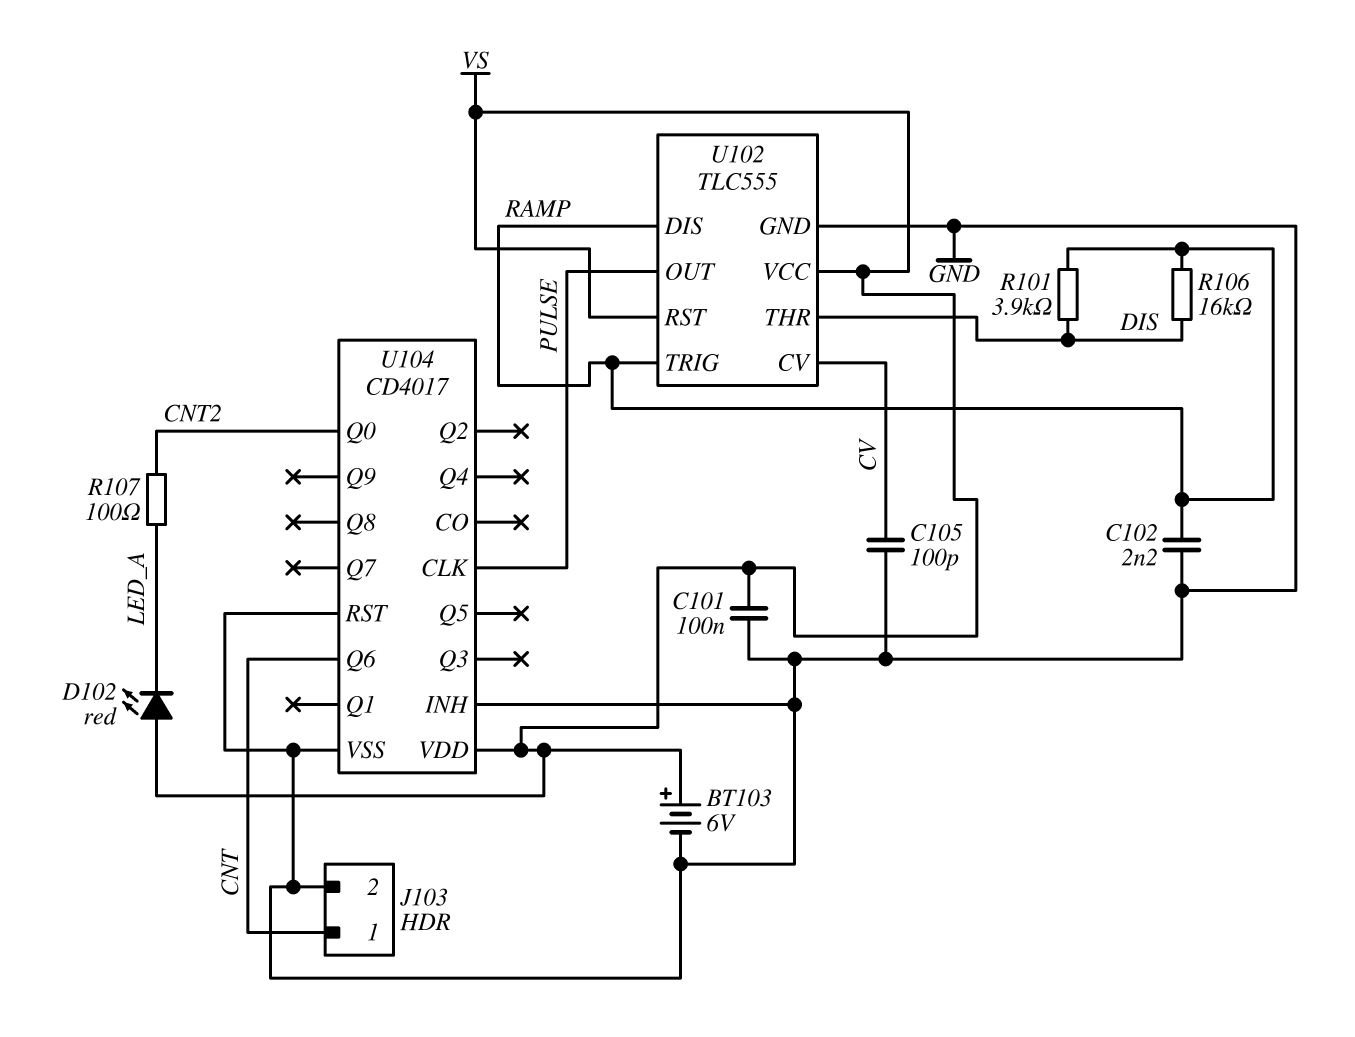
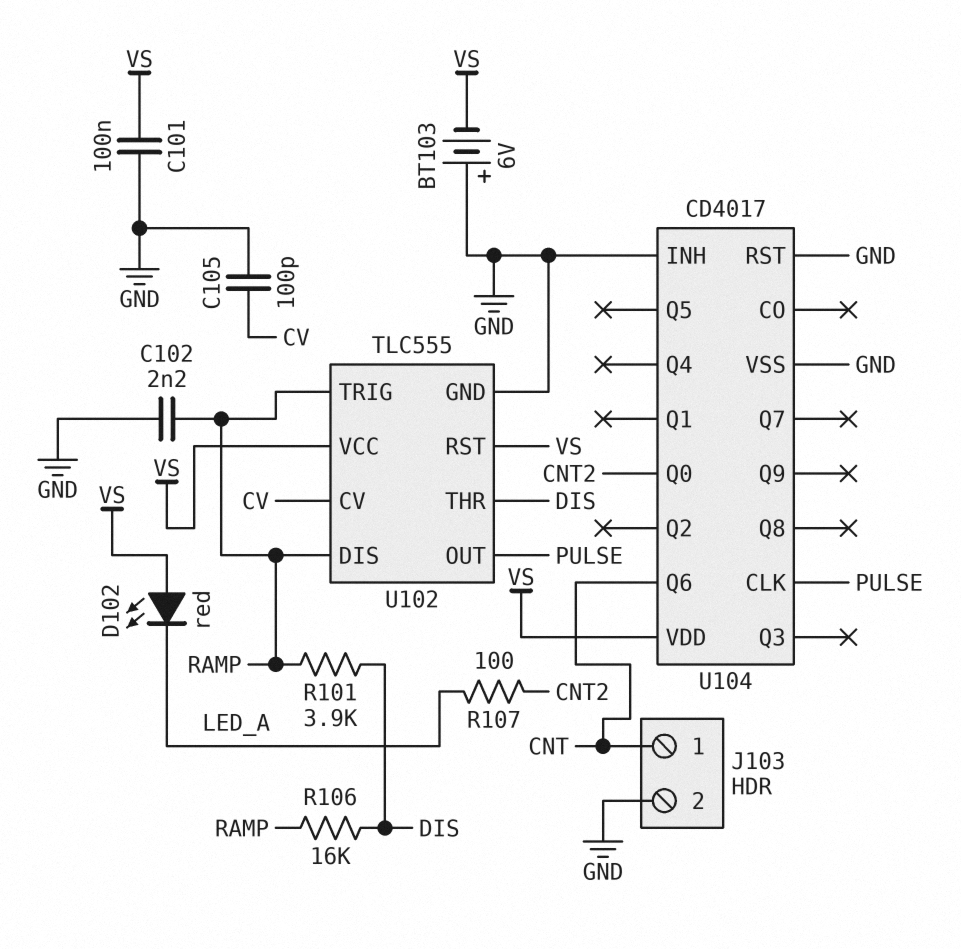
BT103: 6V (plus VS, minus GND) -> 6V (plus GND, minus VS)

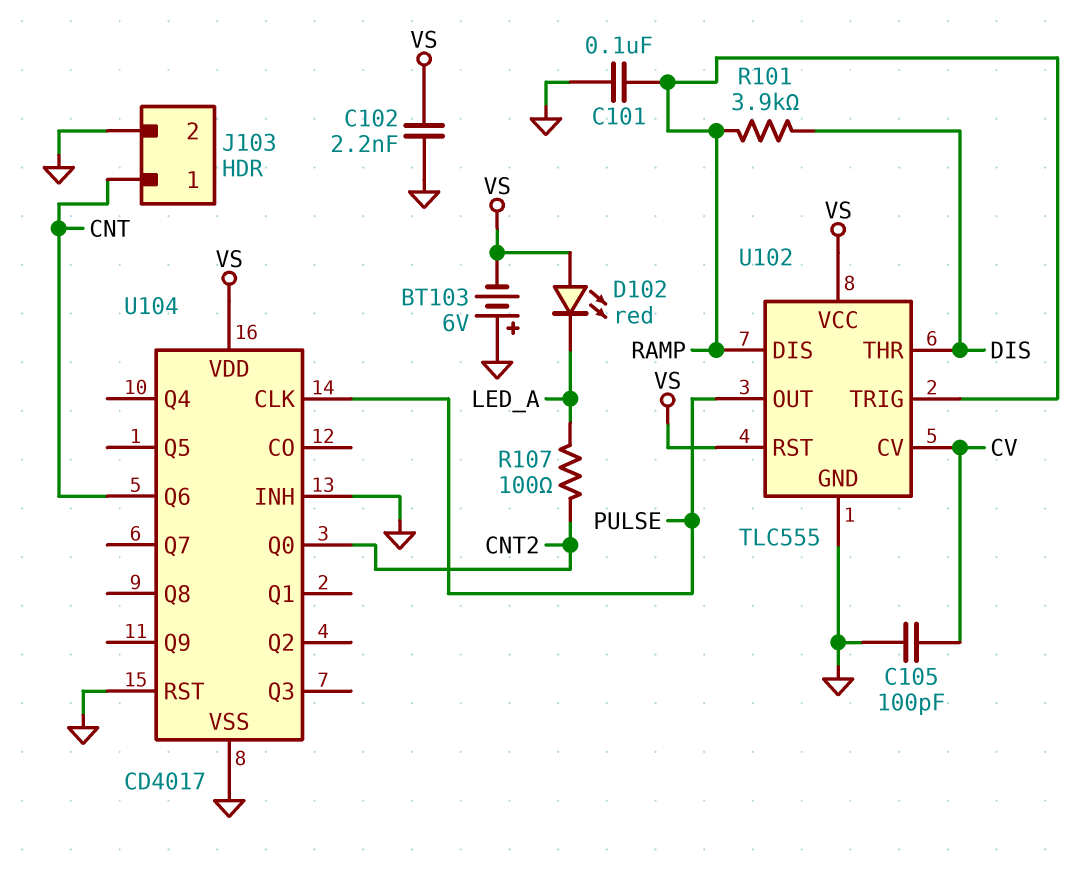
C101: 100nF (GND, VS) -> 100nF (GND, RAMP)
C102: 2.2nF (GND, RAMP) -> 2.2nF (GND, VS)
R106: 16k (DIS, RAMP) -> none

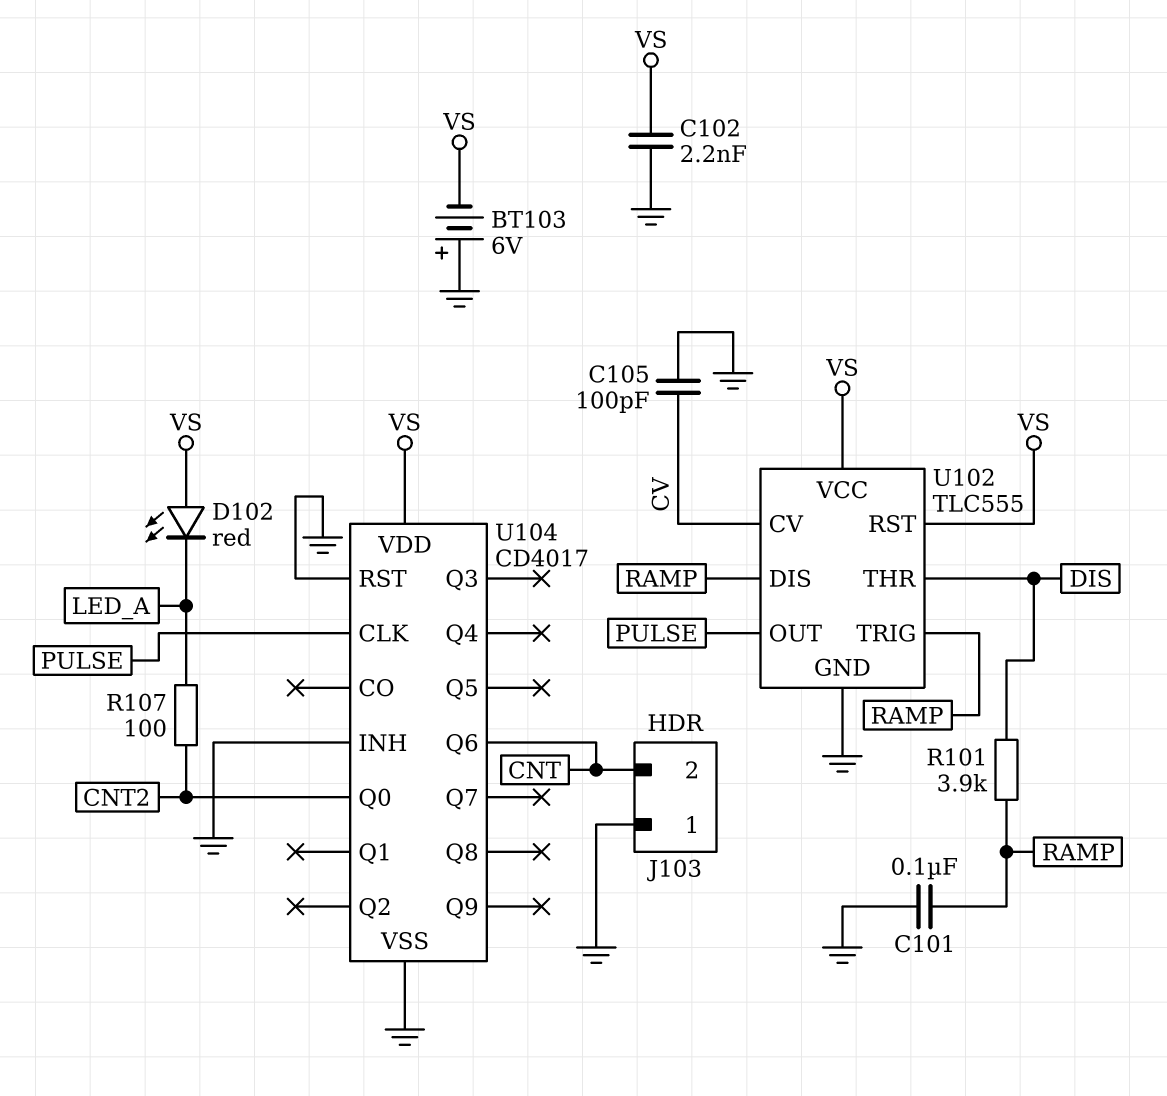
J103 pin 1: CNT -> GND
J103 pin 2: GND -> CNT

